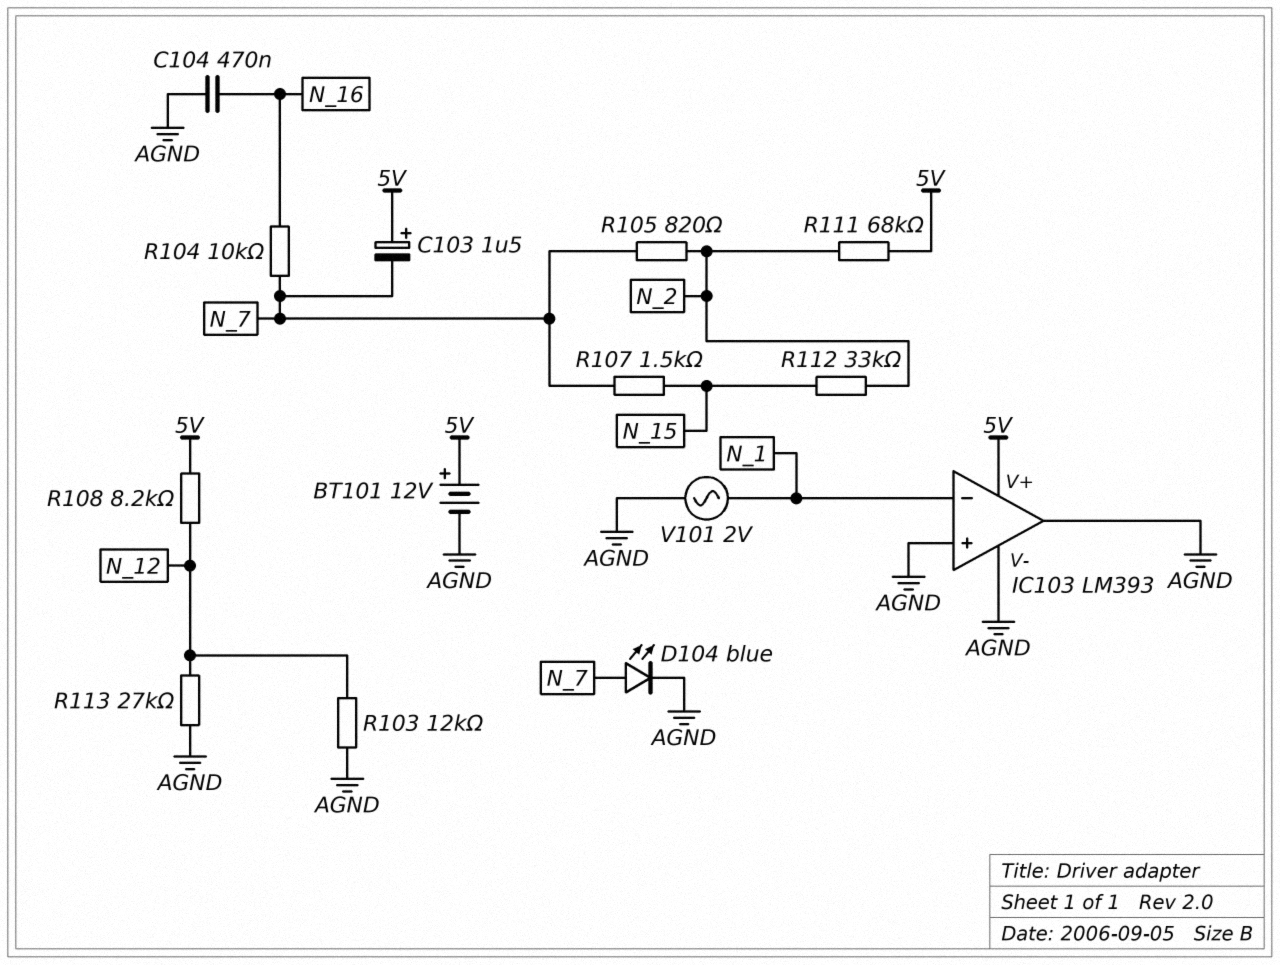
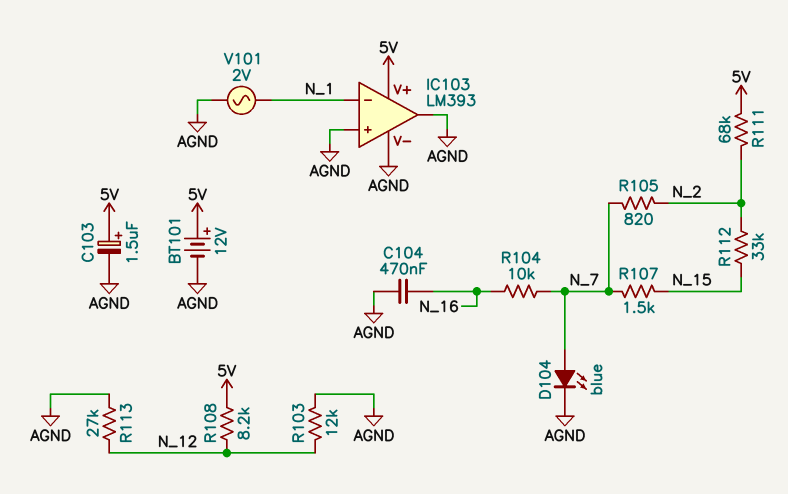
C103: 1.5uF (plus 5V, minus N_7) -> 1.5uF (plus 5V, minus AGND)

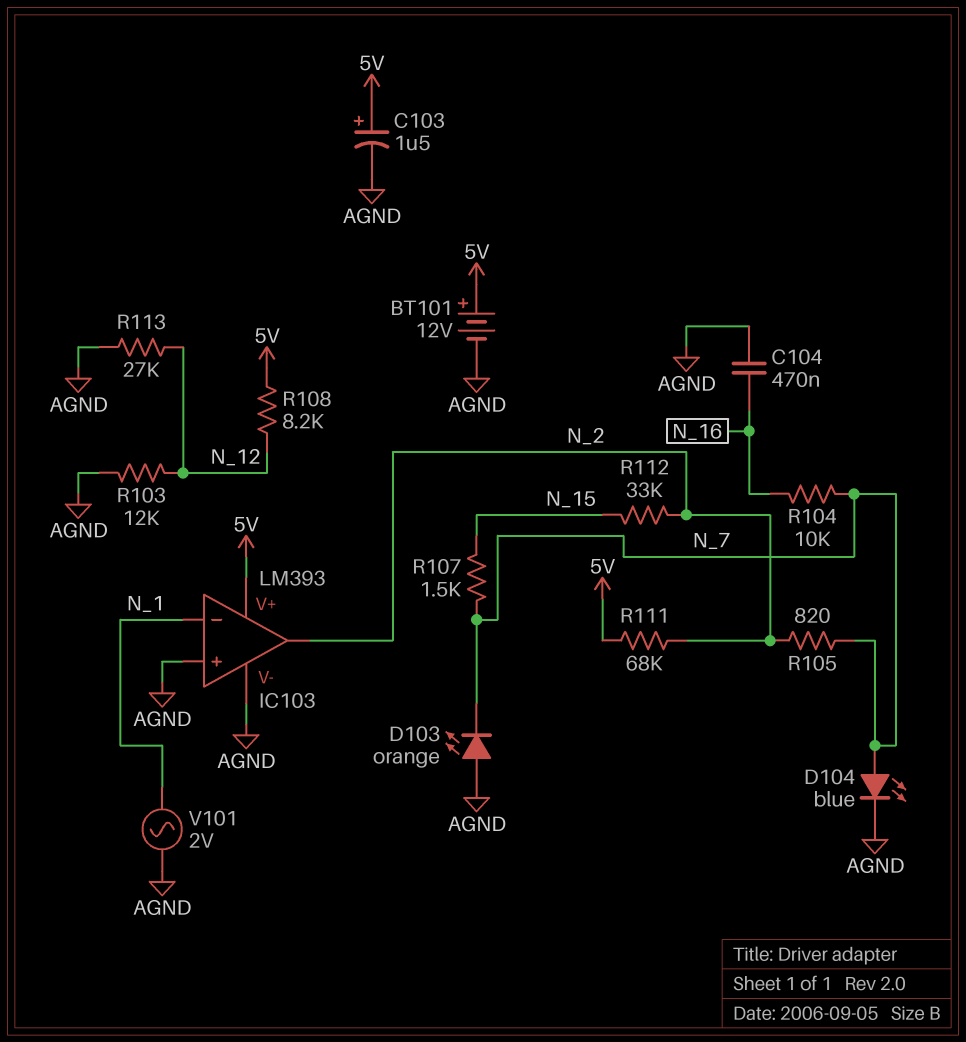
D103: none -> LED orange (A AGND, K N_7)
IC103 pin out: AGND -> N_2

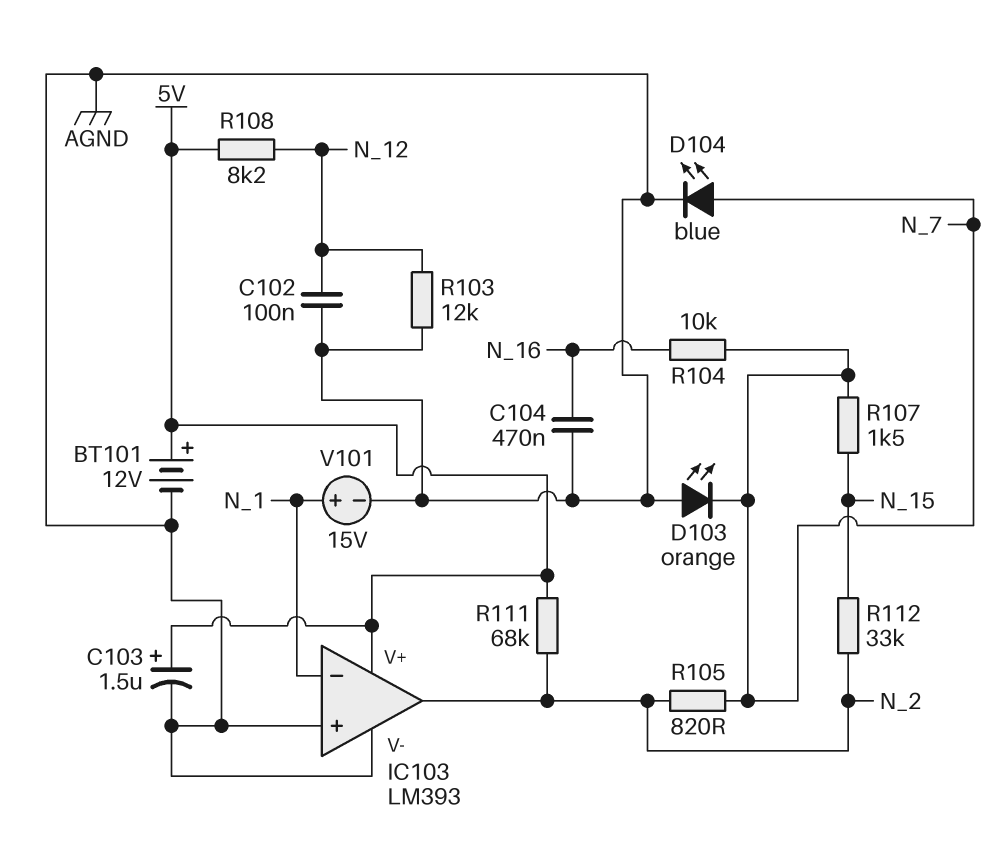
C102: none -> 100nF (AGND, N_12)
R113: 27k (AGND, N_12) -> none
V101: AC 2V (AGND, N_1) -> 15V (plus N_1, minus AGND)

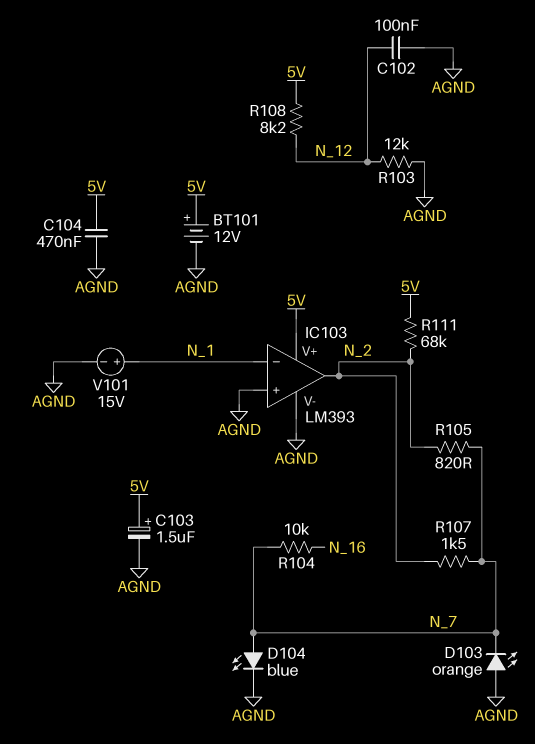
C104: 470nF (AGND, N_16) -> 470nF (5V, AGND)
R107: 1.5k (N_7, N_15) -> 1.5k (N_2, N_7)
R112: 33k (N_2, N_15) -> none

